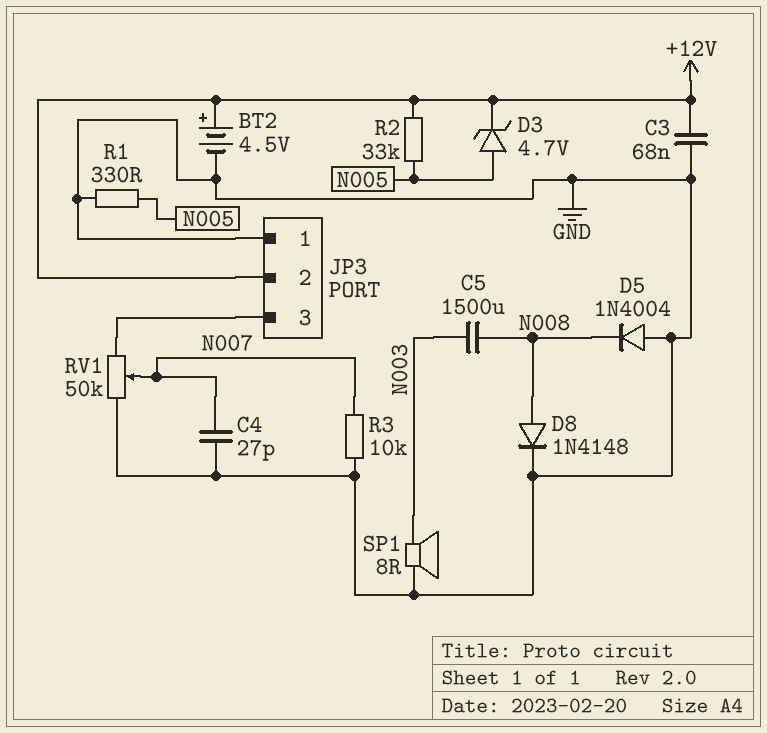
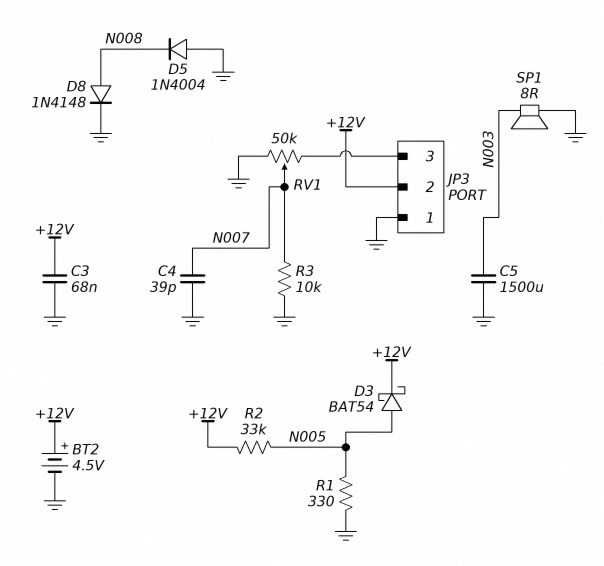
C4: 27pF (GND, N007) -> 39pF (GND, N007)
C5: 1500uF (N003, N008) -> 1500uF (GND, N003)
D3: zener 4.7V (A N005, K +12V) -> schottky BAT54 (A N005, K +12V)

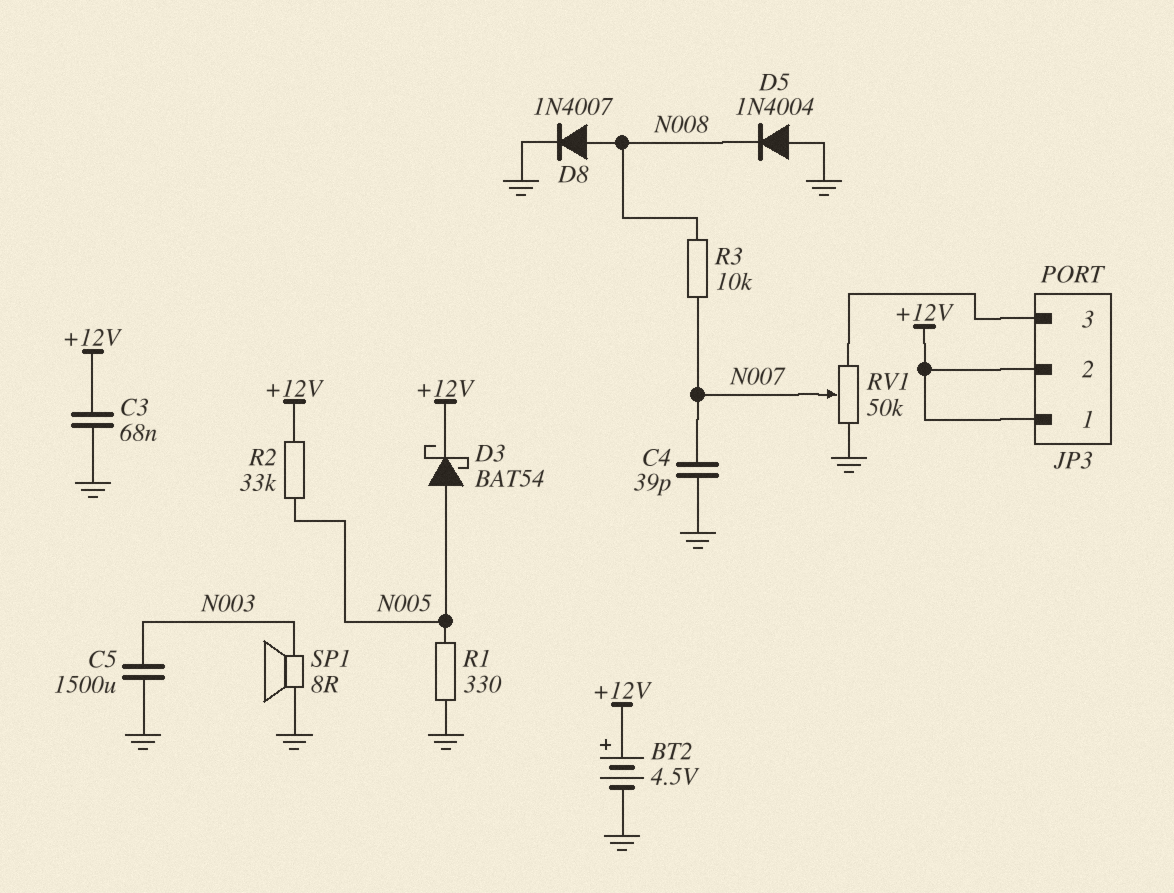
D8: diode 1N4148 (A N008, K GND) -> diode 1N4007 (A N008, K GND)
JP3 pin 1: GND -> +12V
R3: 10k (GND, N007) -> 10k (N007, N008)

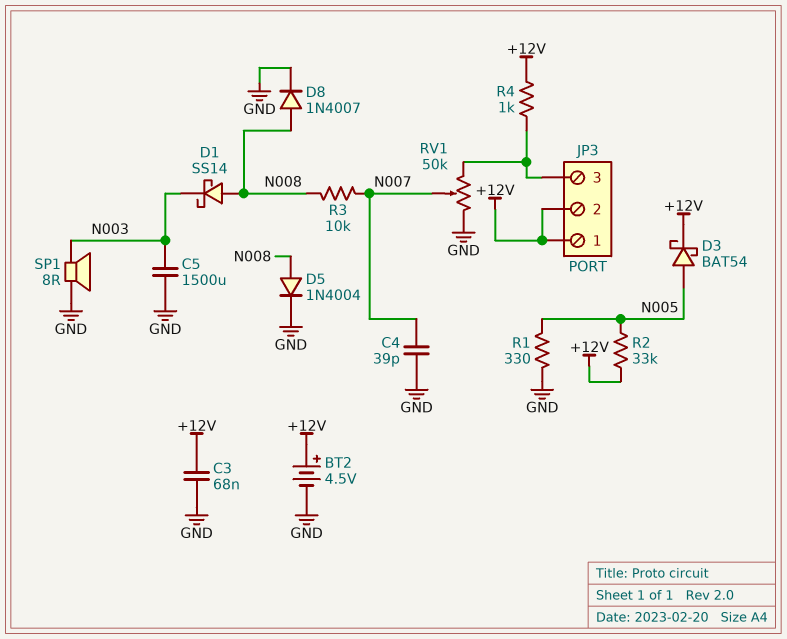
D1: none -> schottky SS14 (A N008, K N003)
D5: diode 1N4004 (A GND, K N008) -> diode 1N4004 (A N008, K GND)
R4: none -> 1k (+12V, JP3/3)

